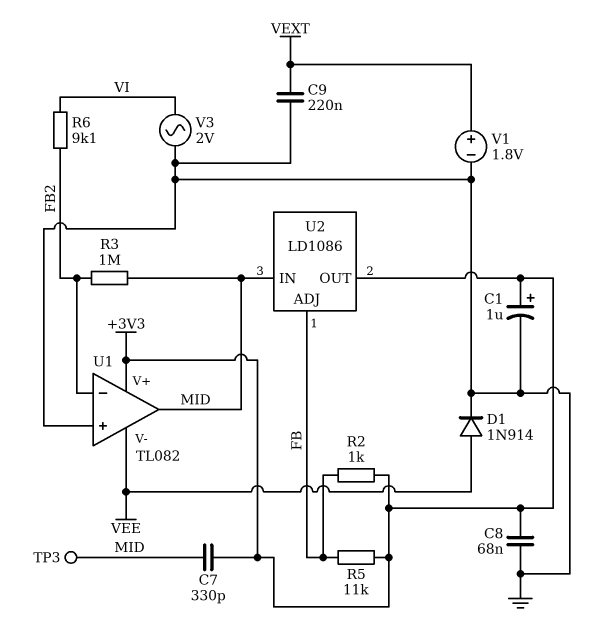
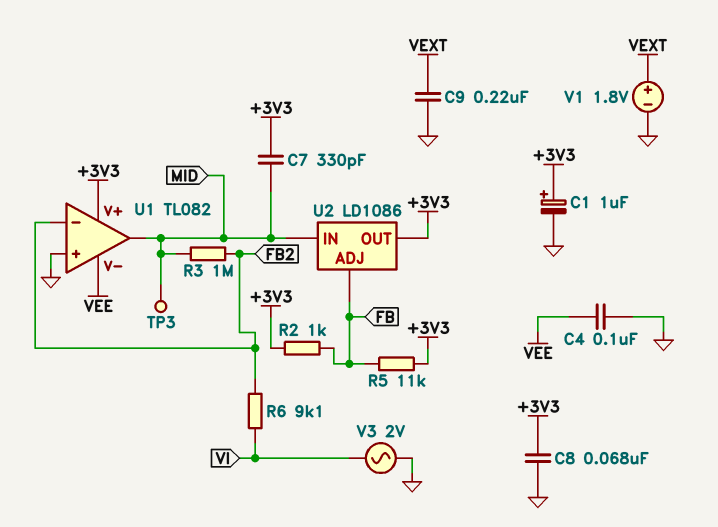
C4: none -> 100nF (GND, VEE)
D1: diode 1N914 (A VEE, K GND) -> none

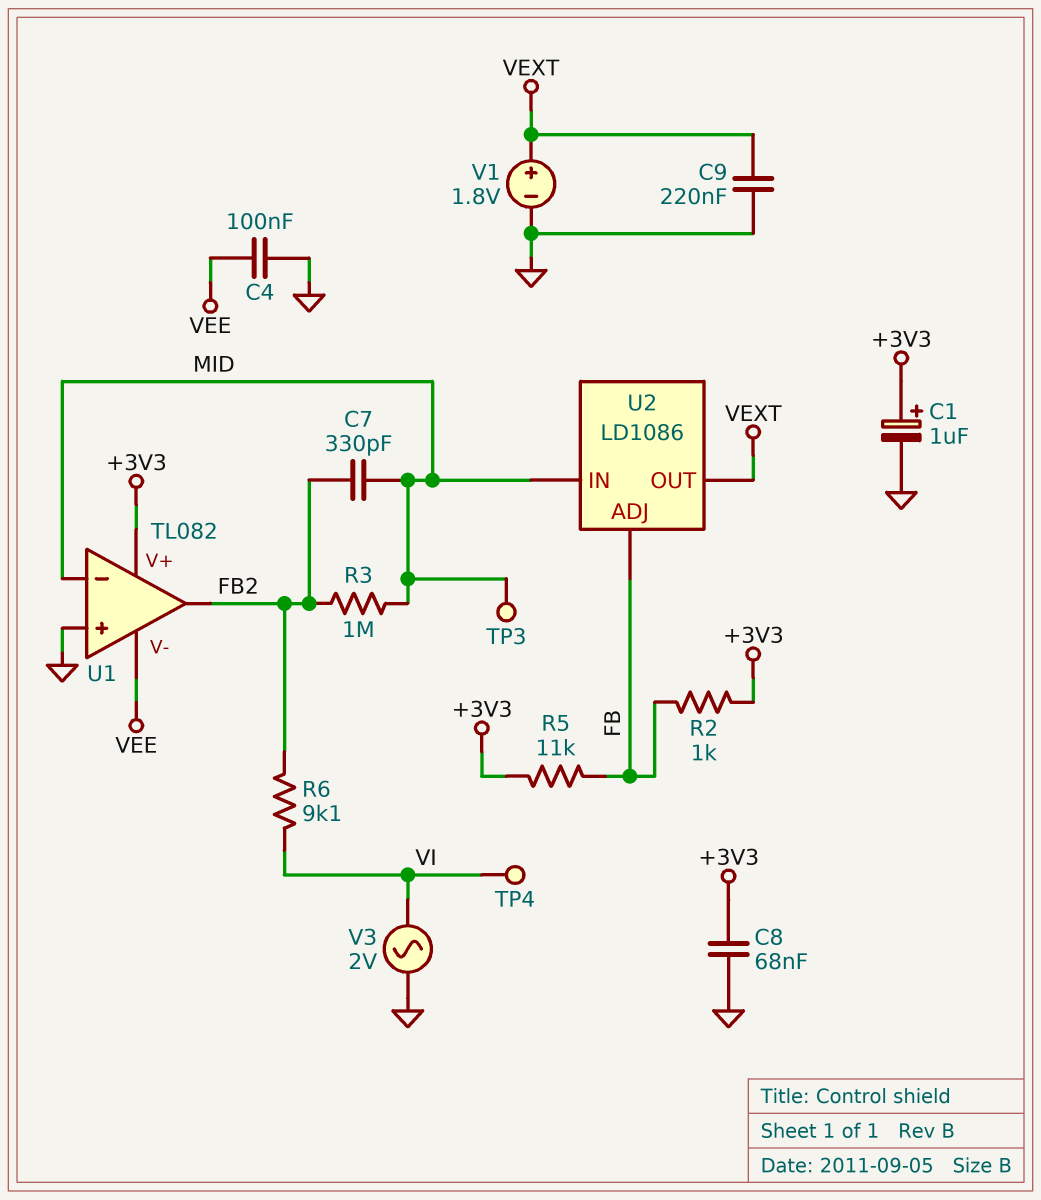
C7: 330pF (+3V3, MID) -> 330pF (FB2, MID)
TP4: none -> test point (VI)
U1 pin in-: FB2 -> MID
U1 pin out: MID -> FB2
U2 pin OUT: +3V3 -> VEXT

